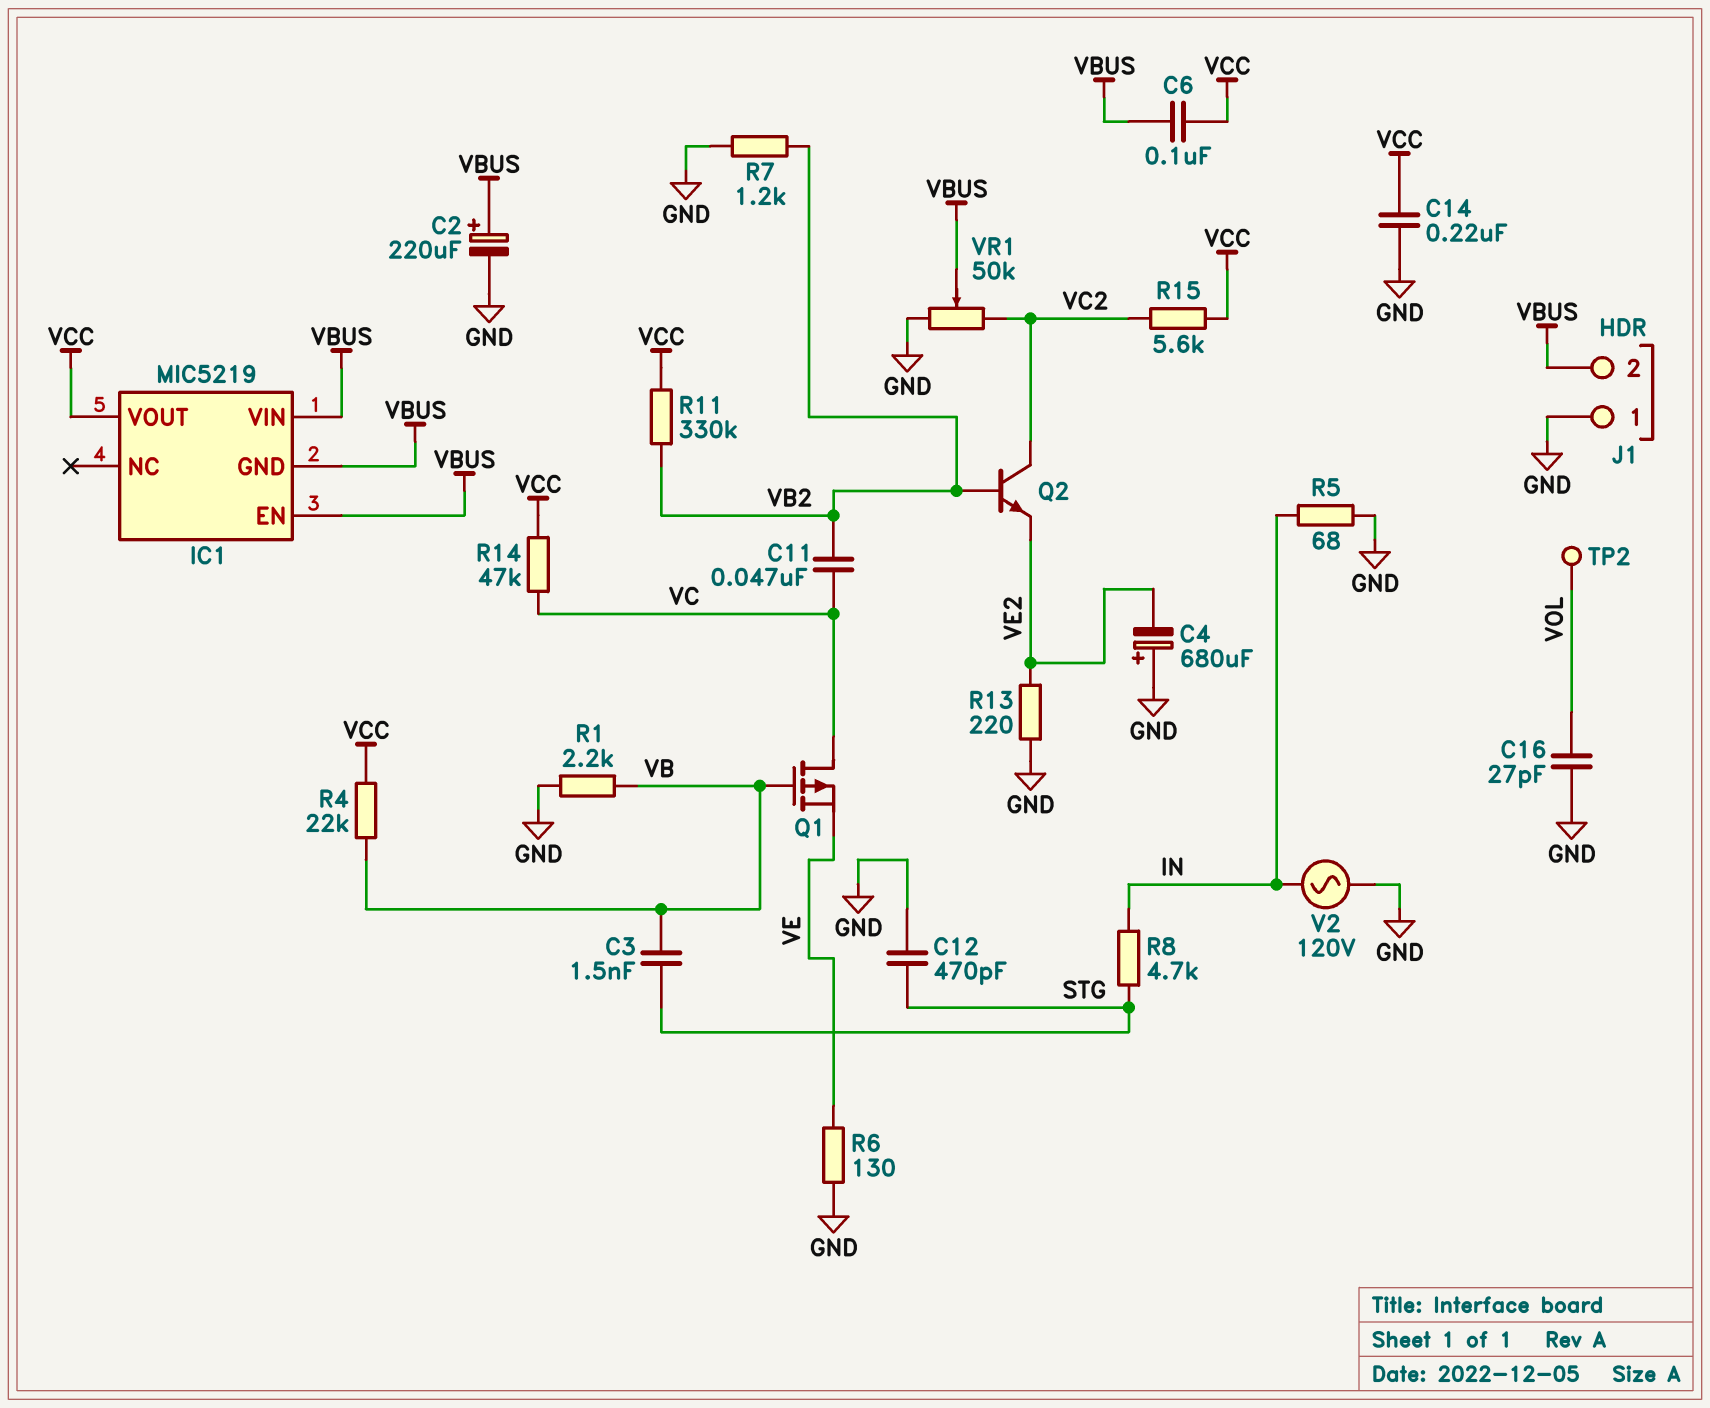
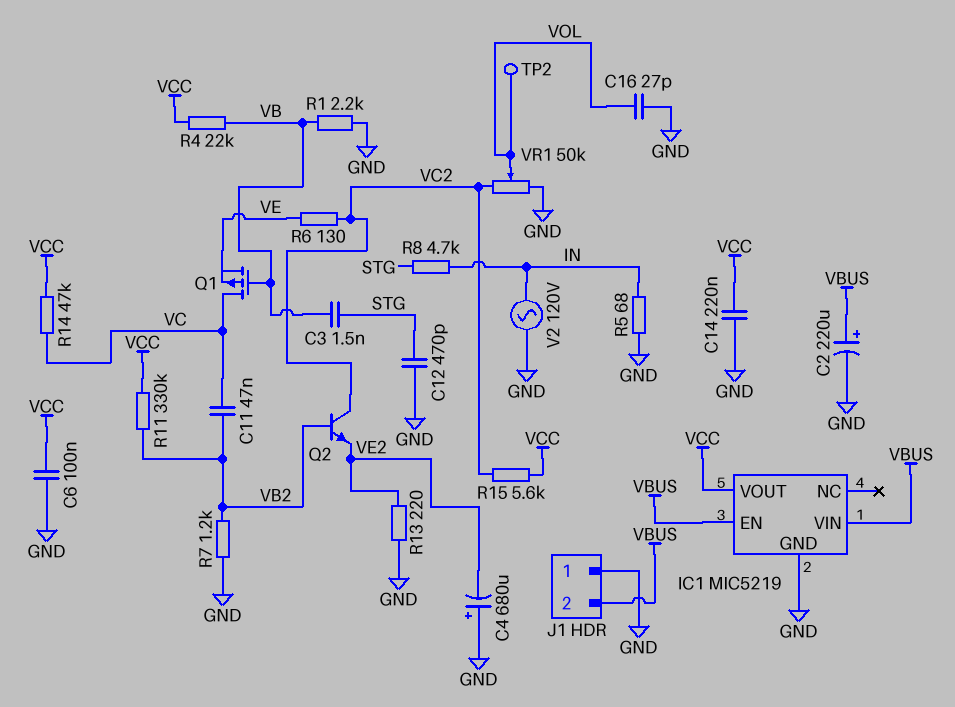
C6: 100nF (VBUS, VCC) -> 100nF (GND, VCC)
IC1 pin GND: VBUS -> GND
R6: 130 (GND, VE) -> 130 (VC2, VE)
VR1: 50k (GND, VC2, wiper VBUS) -> 50k (GND, VC2, wiper VOL)

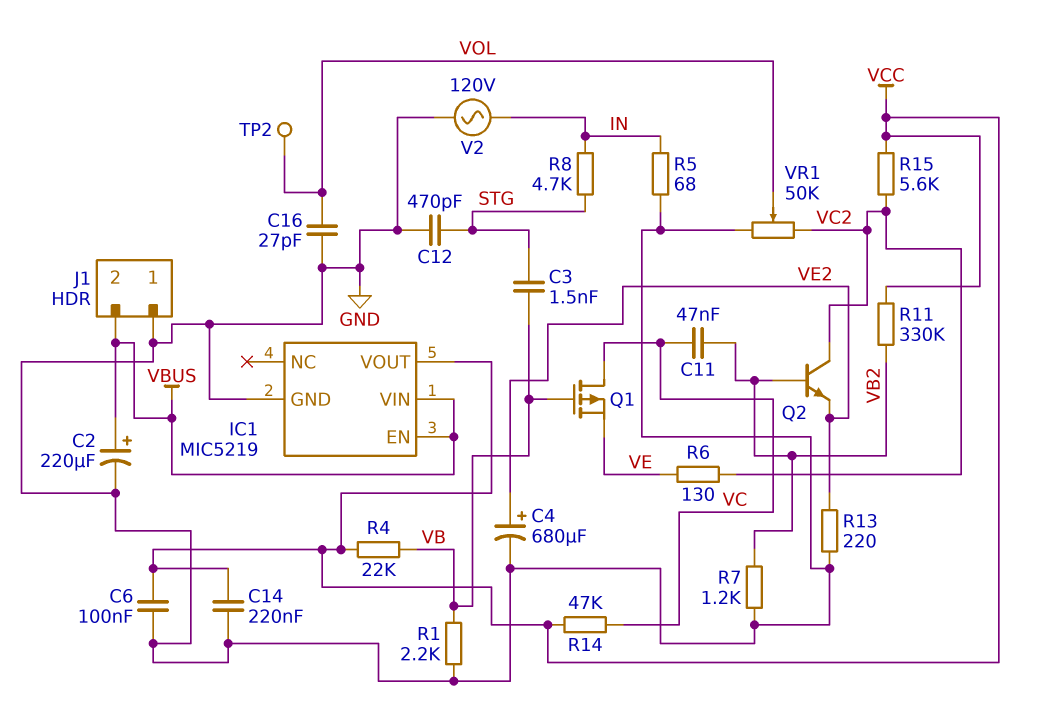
C4: 680uF (plus GND, minus VE2) -> 680uF (plus VE2, minus GND)

